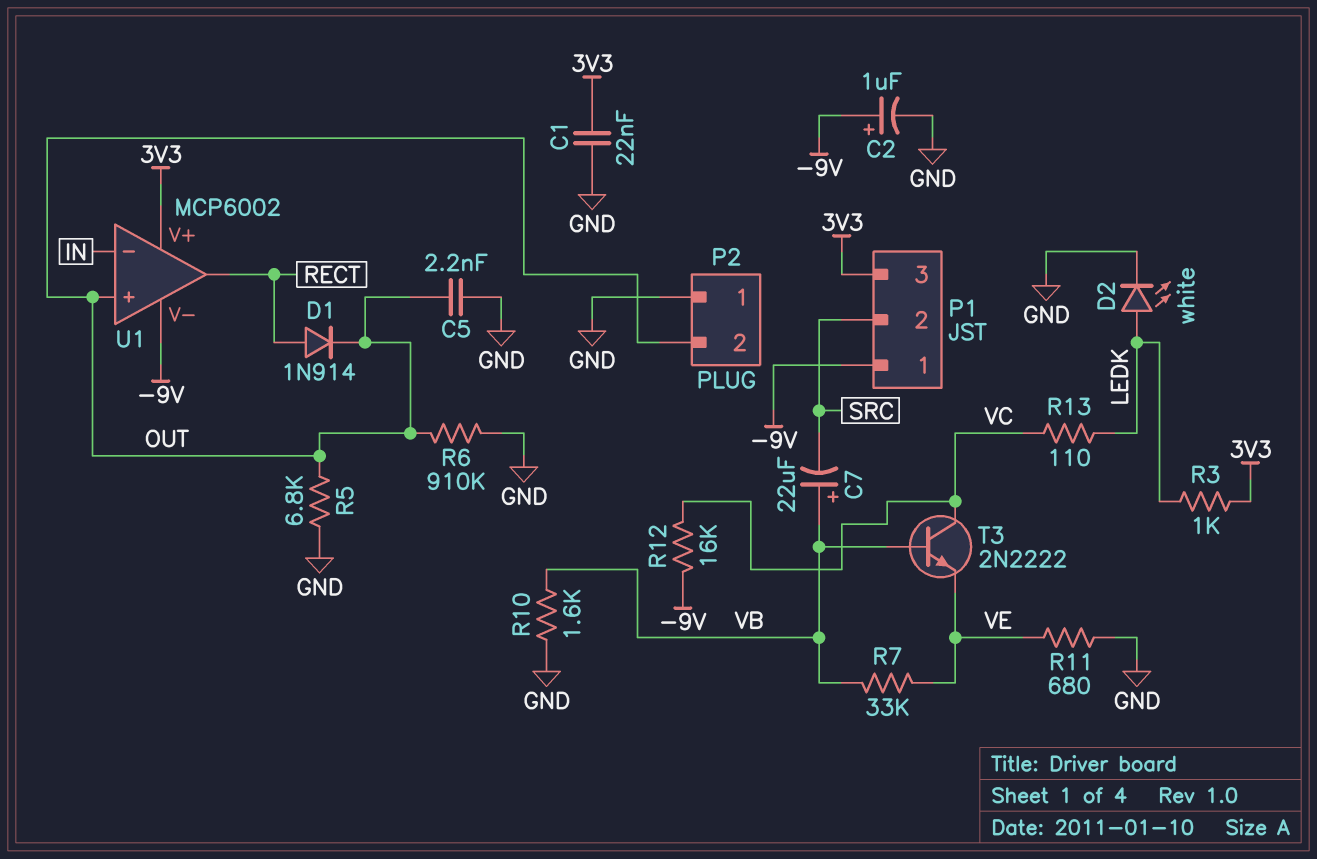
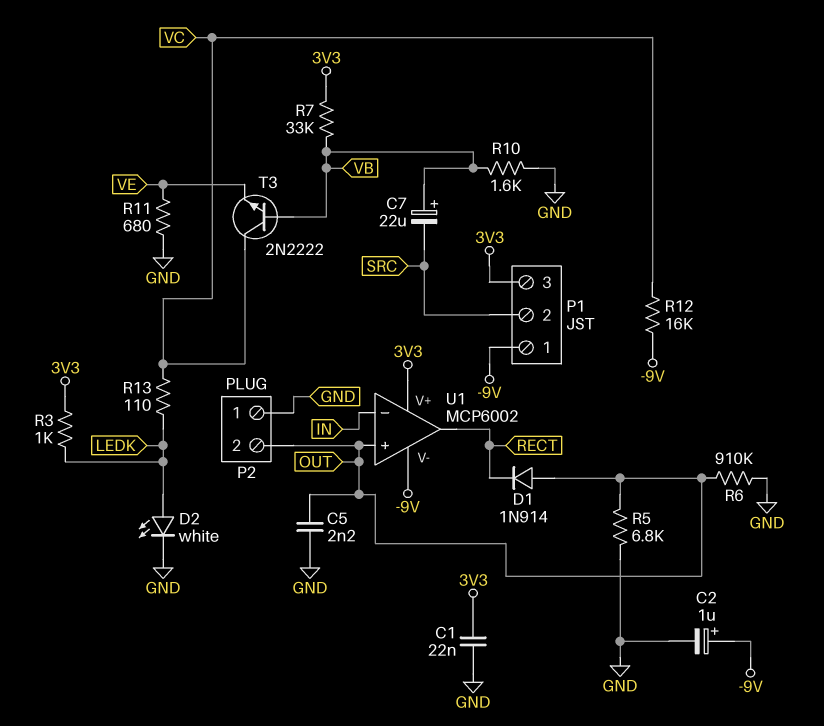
D1: diode 1N914 (A RECT, K OUT) -> diode 1N914 (A OUT, K RECT)
R7: 33k (VB, VE) -> 33k (3V3, VB)

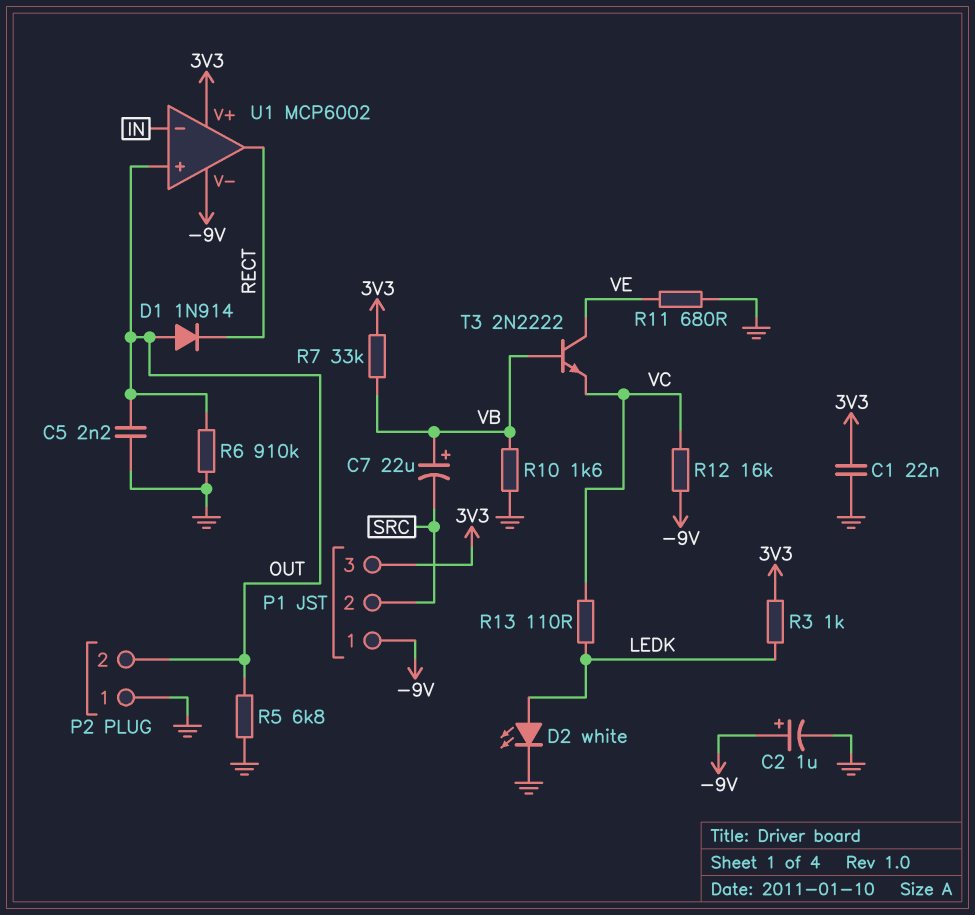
T3: NPN 2N2222 (B VB, C VC, E VE) -> NPN 2N2222 (B VB, C VE, E VC)

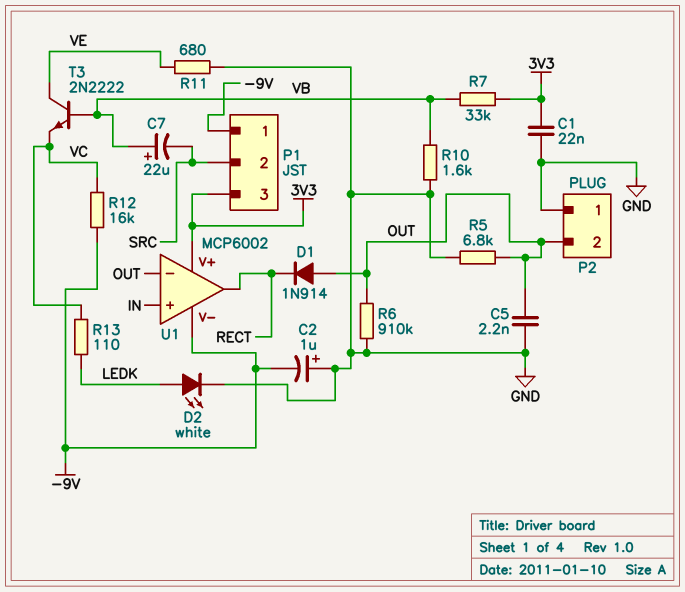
C2: 1uF (plus -9V, minus GND) -> 1uF (plus GND, minus -9V)
R3: 1k (3V3, LEDK) -> none
U1 pin in+: OUT -> IN
U1 pin in-: IN -> OUT

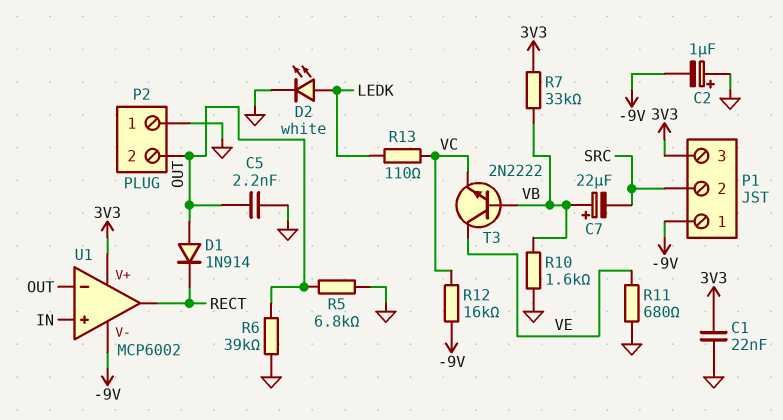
R6: 910k (GND, OUT) -> 39k (GND, OUT)

